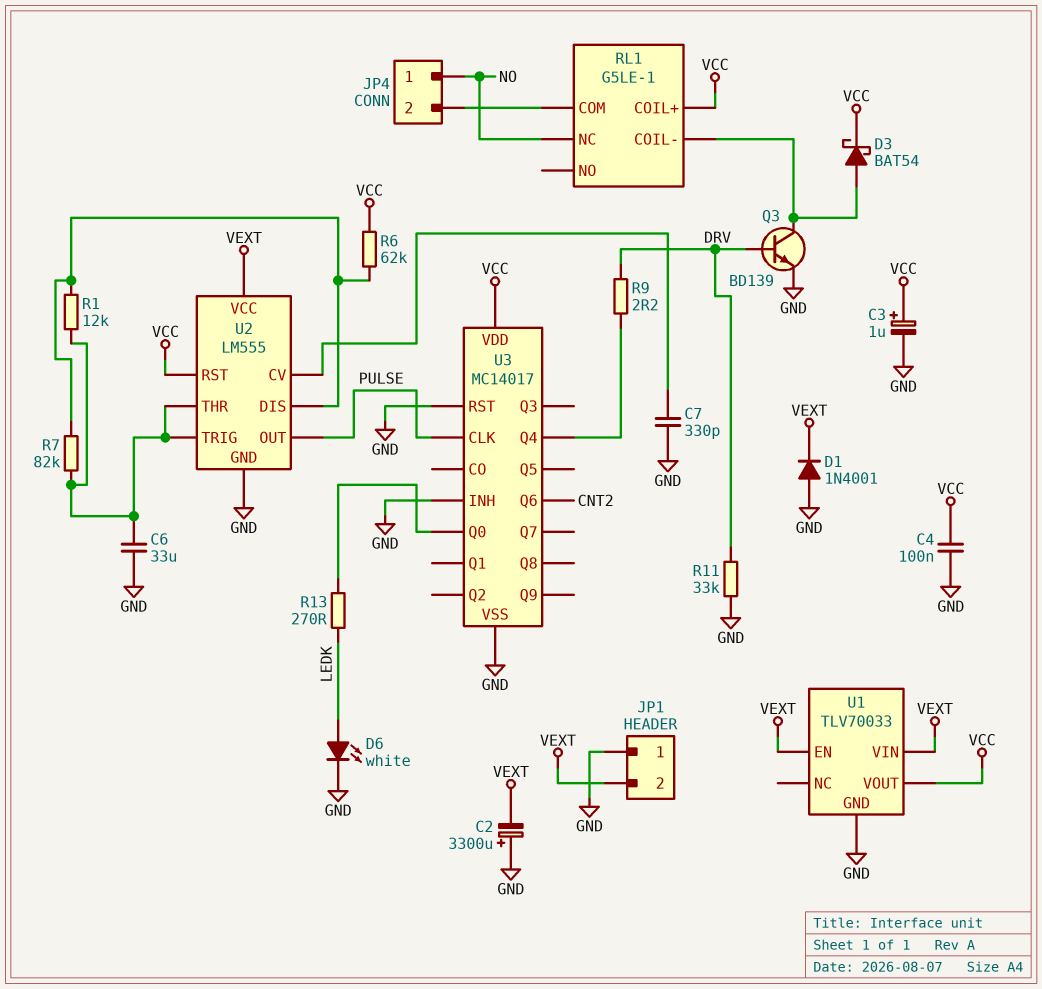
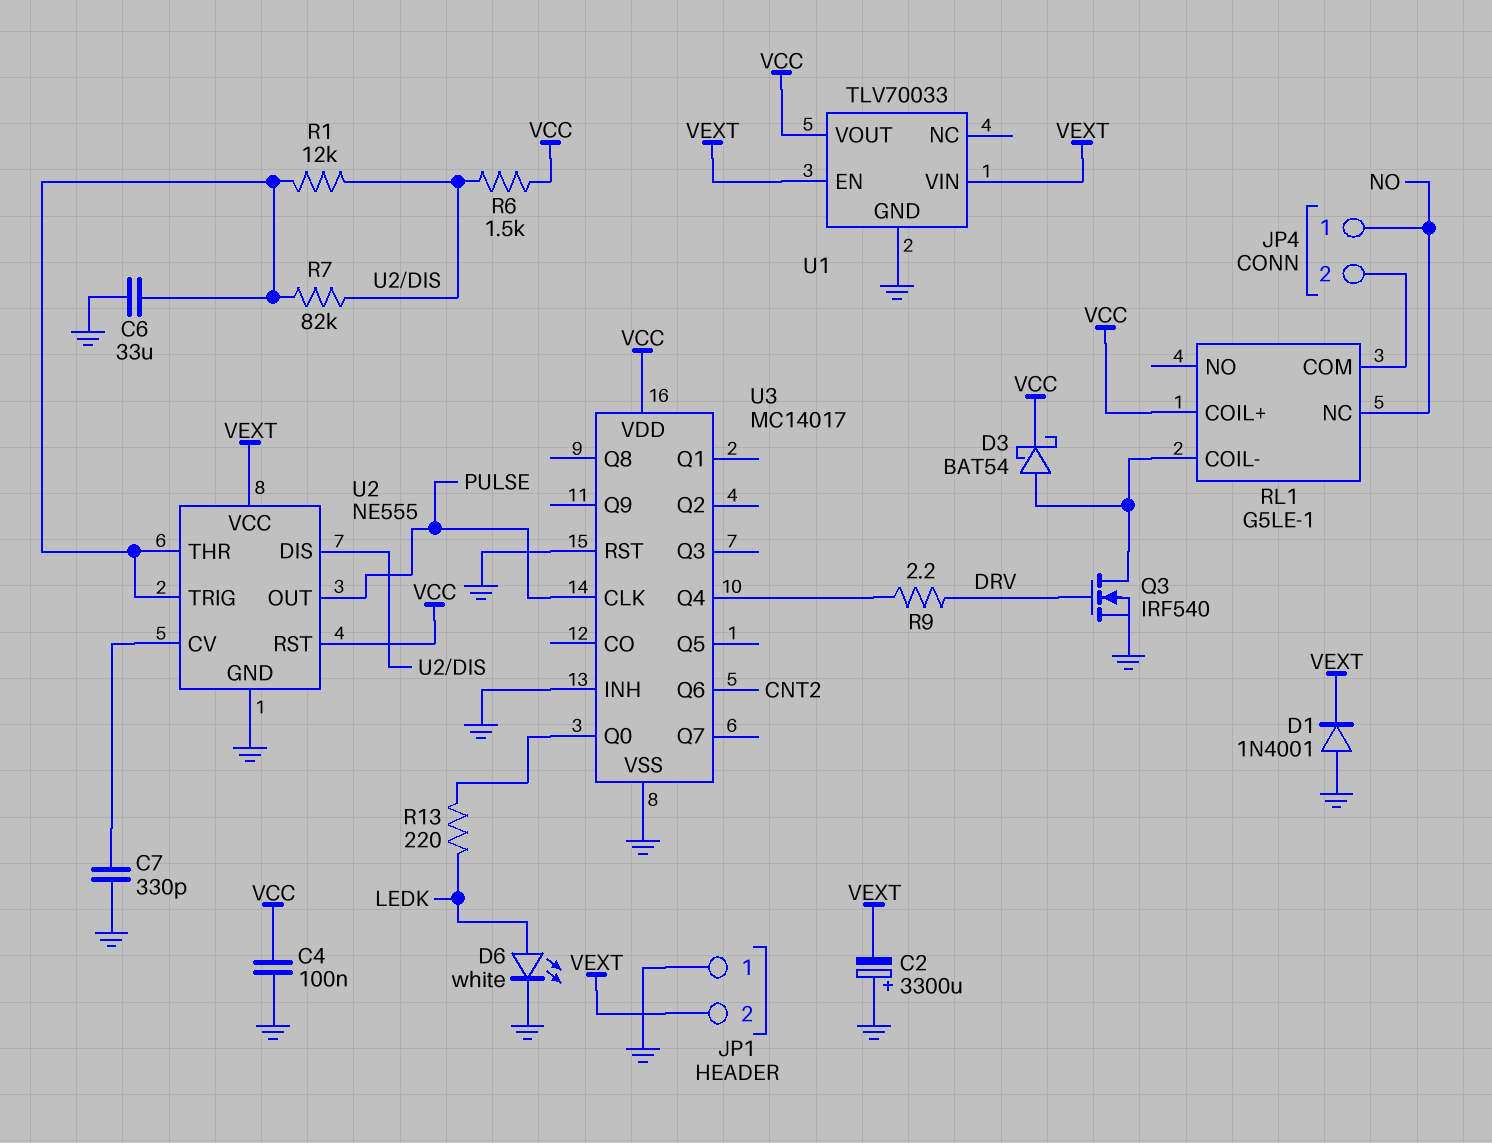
C3: 1uF (plus VCC, minus GND) -> none
Q3: NPN BD139 (B DRV, C RL1/COIL-, E GND) -> NMOS IRF540 (G DRV, D RL1/COIL-, S GND)
R6: 62k (U2/DIS, VCC) -> 1.5k (U2/DIS, VCC)
R11: 33k (DRV, GND) -> none
R13: 270 (LEDK, U3/Q0) -> 220 (LEDK, U3/Q0)
U2: LM555 -> NE555

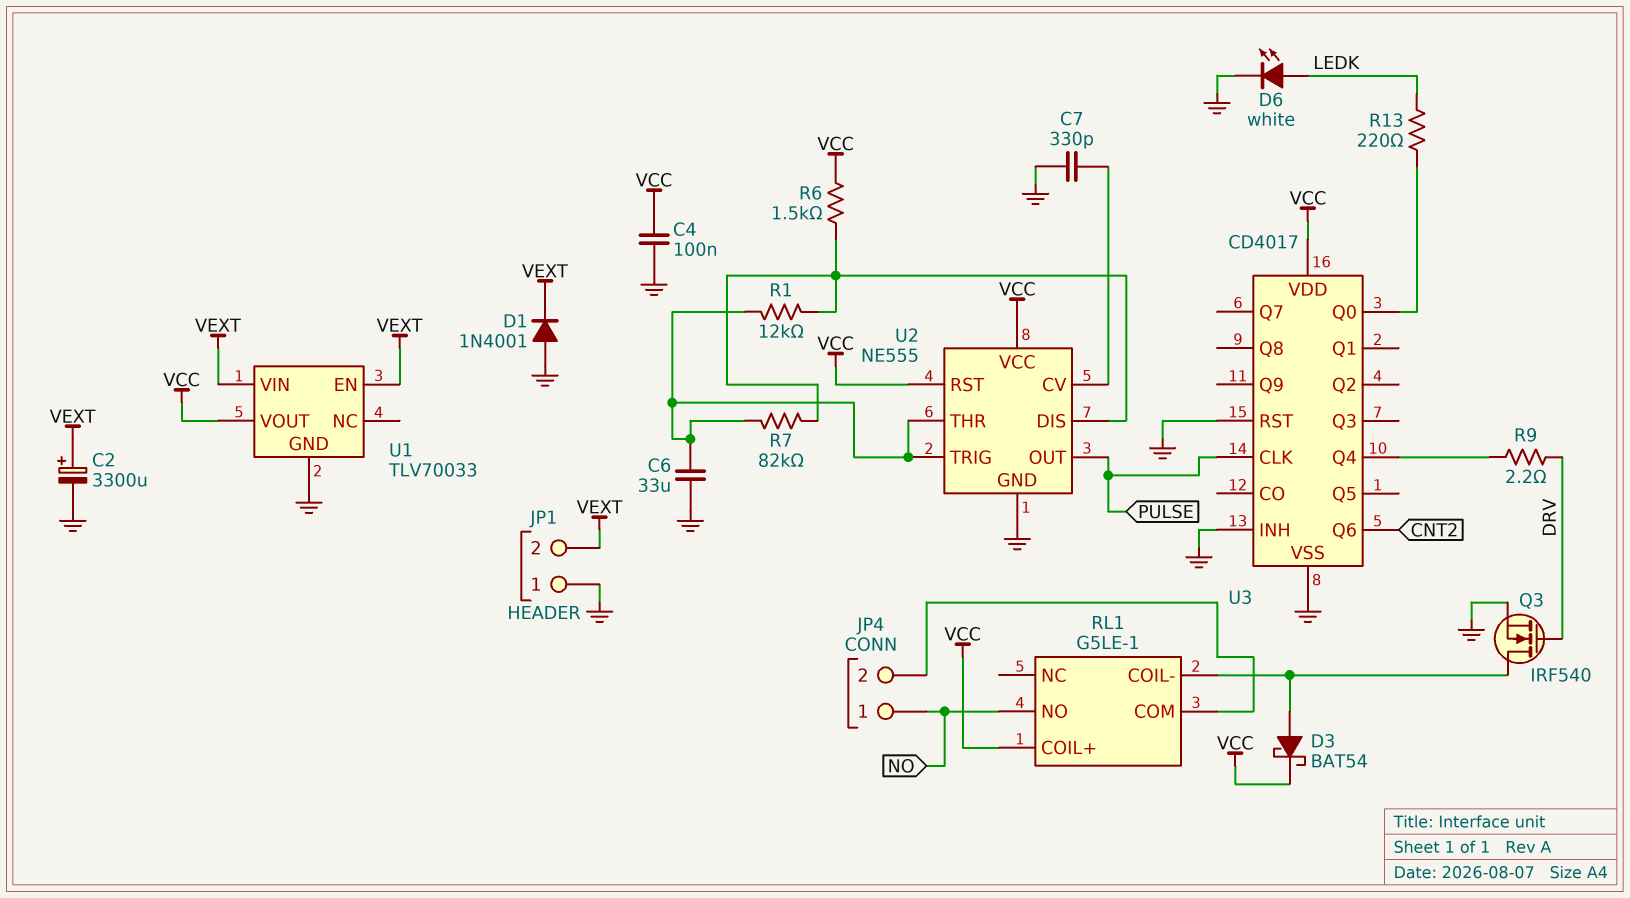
C2: 3300uF (plus GND, minus VEXT) -> 3300uF (plus VEXT, minus GND)
RL1 pin NC: NO -> none
RL1 pin NO: none -> NO
U2 pin VCC: VEXT -> VCC
U3: MC14017 -> CD4017

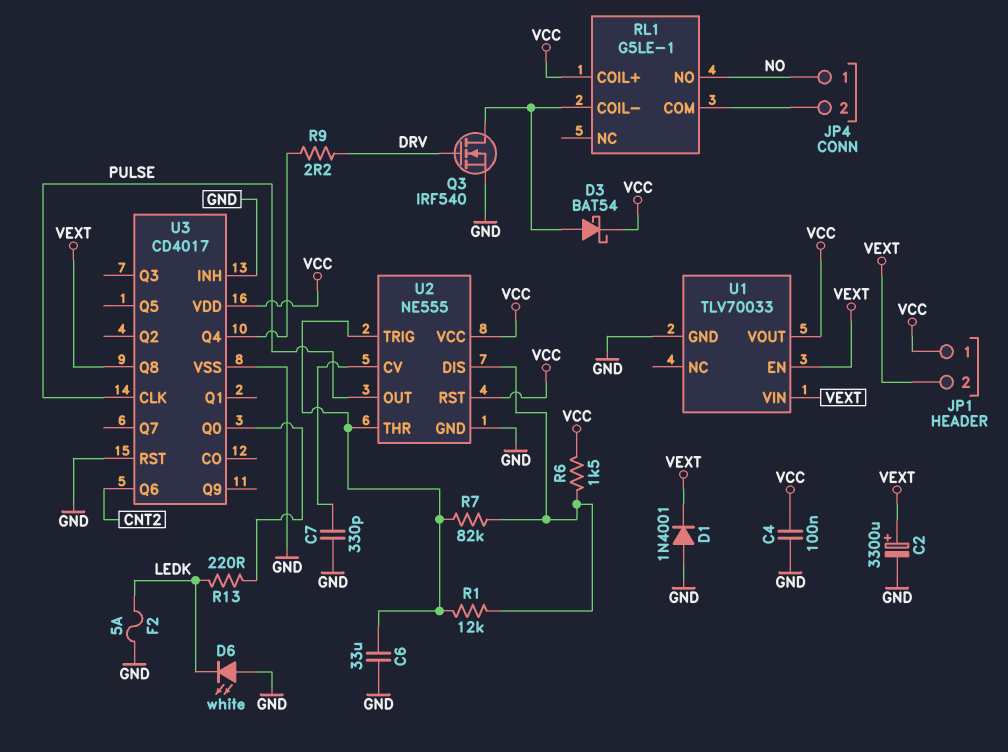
D6: LED white (A LEDK, K GND) -> LED white (A GND, K LEDK)
F2: none -> 5A (GND, LEDK)
JP1 pin 1: GND -> VCC
U3 pin Q8: none -> VEXT

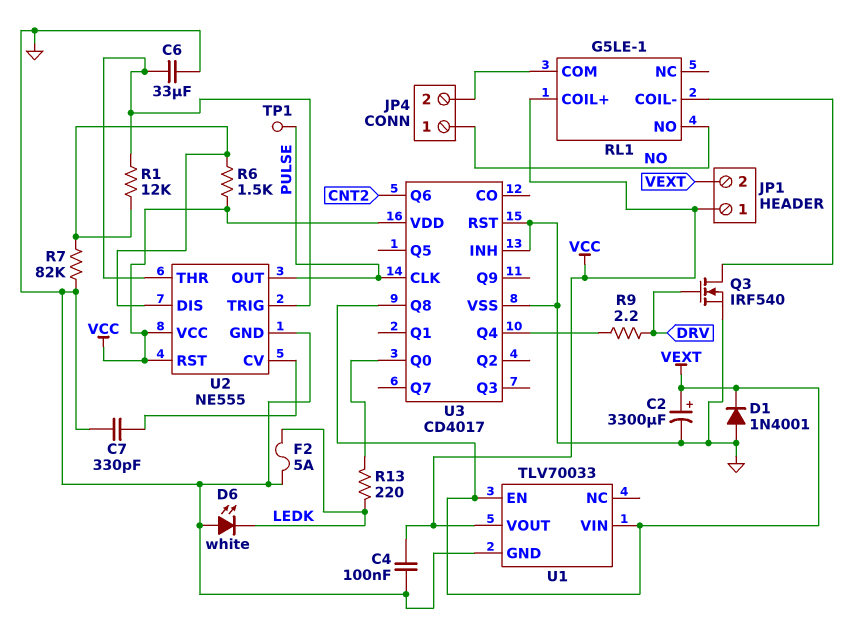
D3: schottky BAT54 (A RL1/COIL-, K VCC) -> none
R7: 82k (U2/DIS, U2/THR) -> 82k (GND, U2/DIS)
TP1: none -> test point (PULSE)

